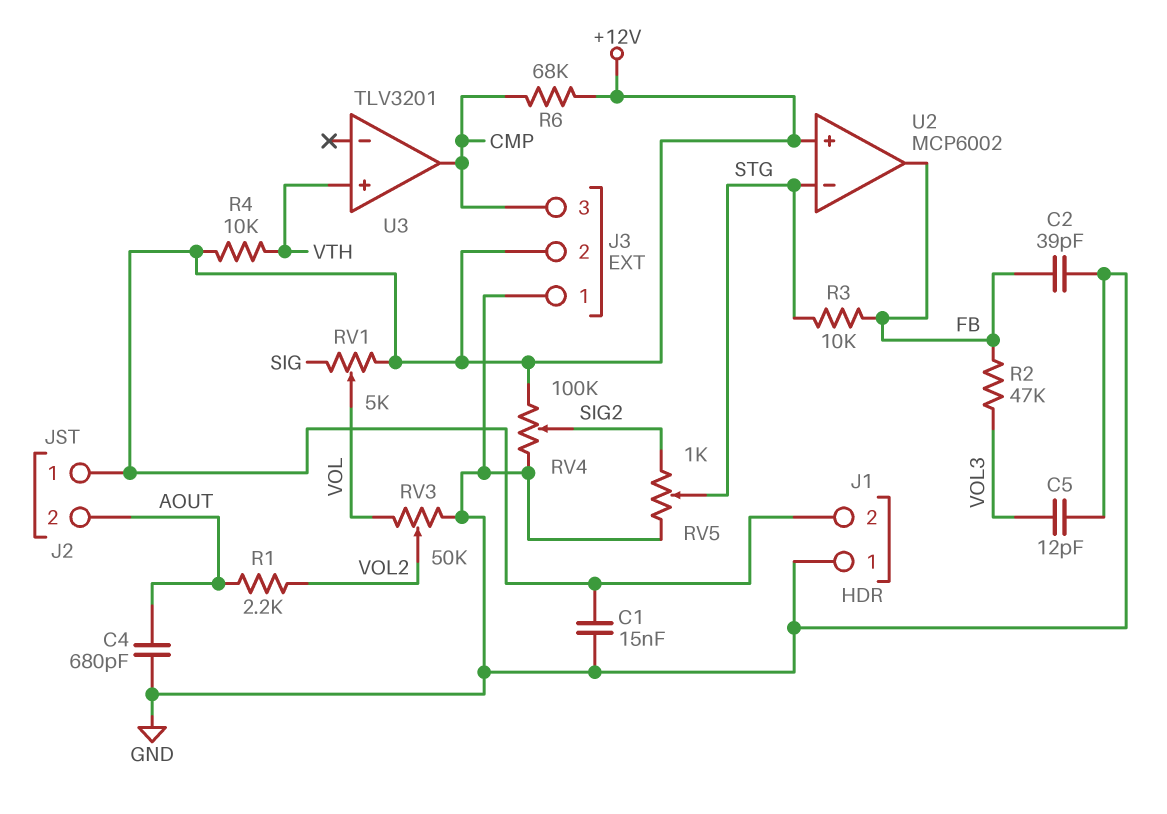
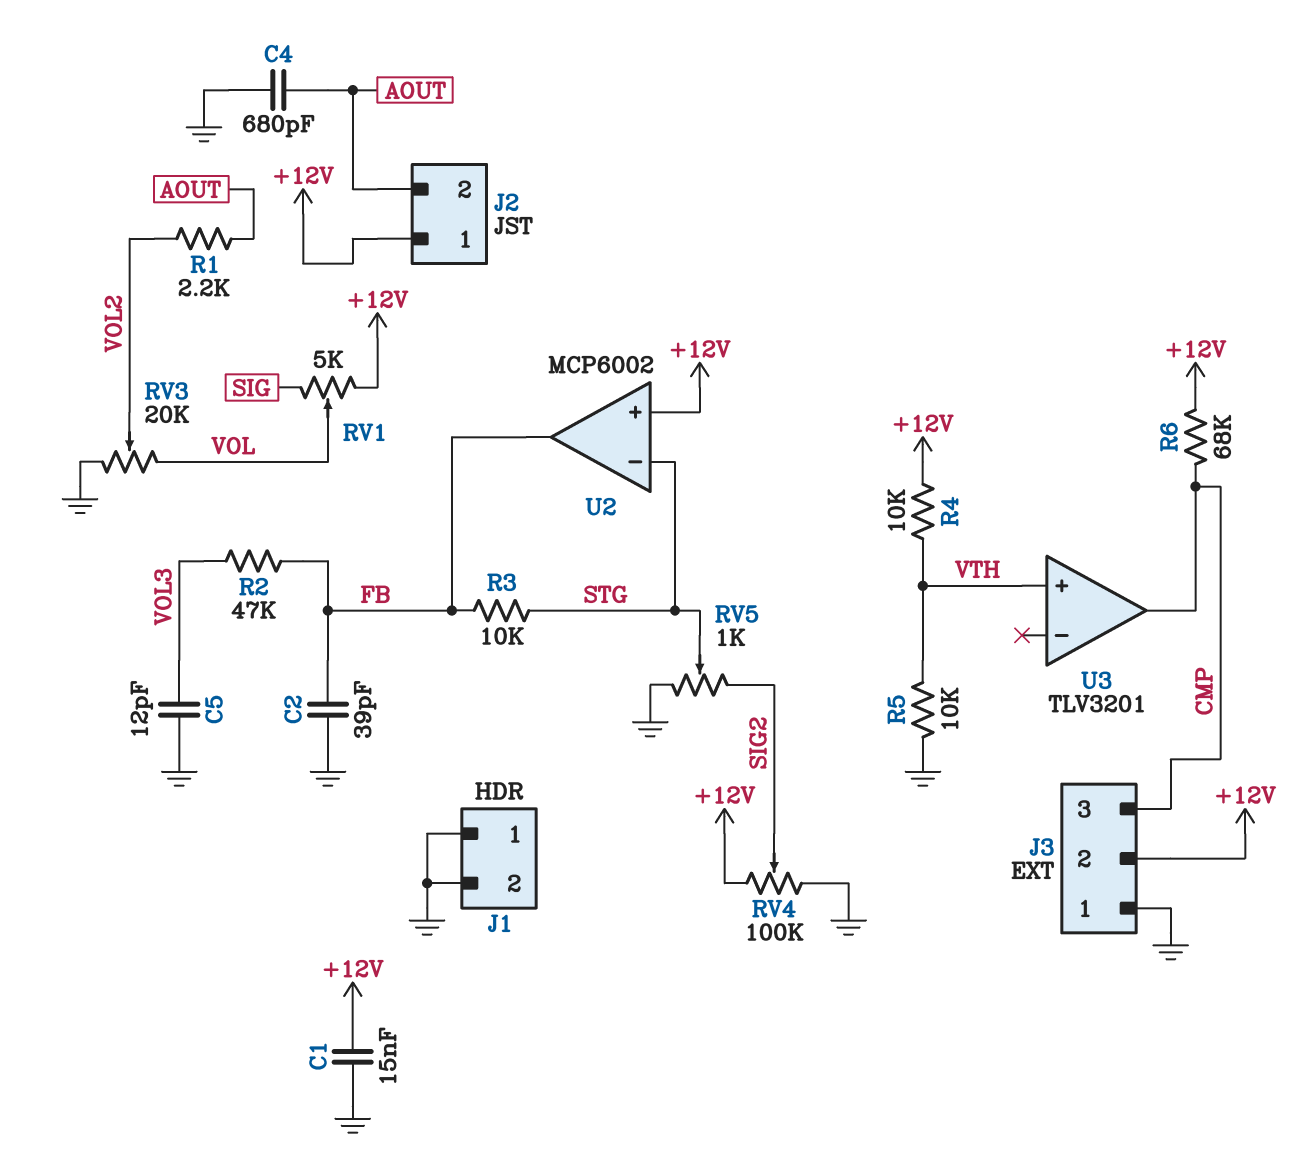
J1 pin 2: +12V -> GND
R5: none -> 10k (GND, VTH)
RV3: 50k (GND, VOL, wiper VOL2) -> 20k (GND, VOL, wiper VOL2)

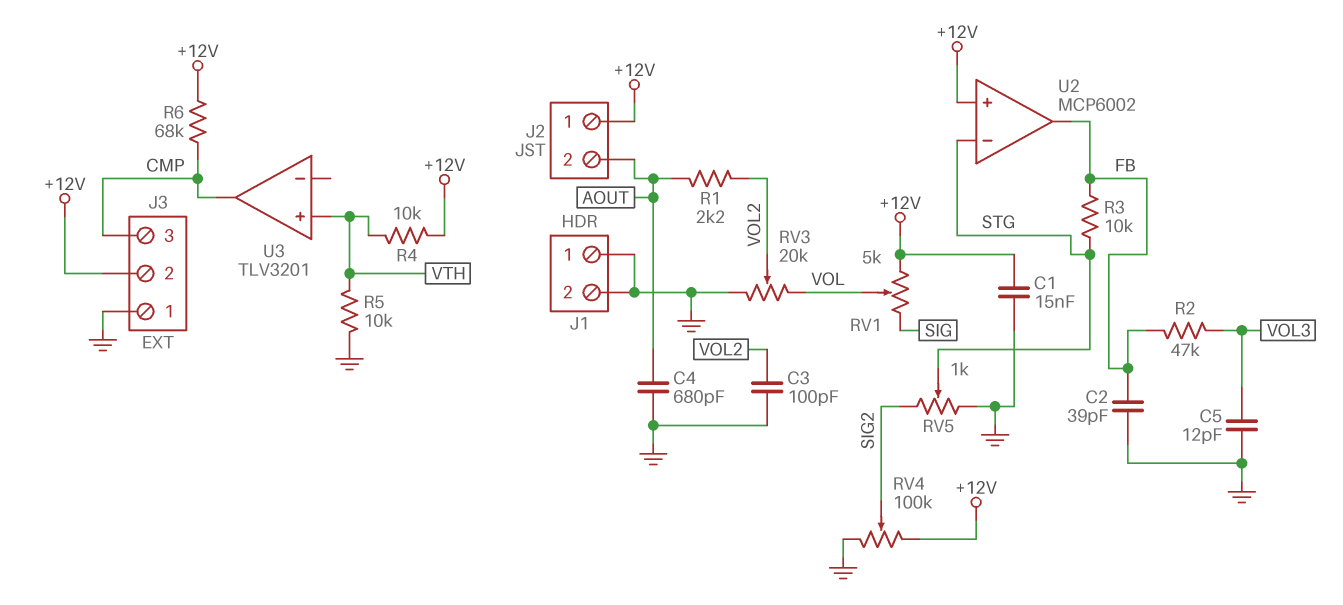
C3: none -> 100pF (GND, VOL2)

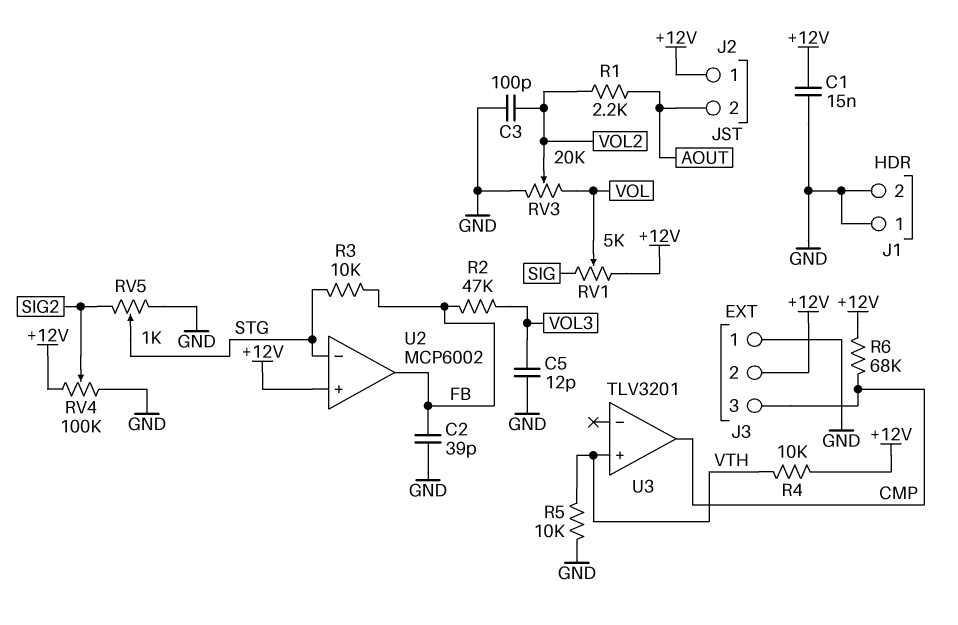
C4: 680pF (AOUT, GND) -> none

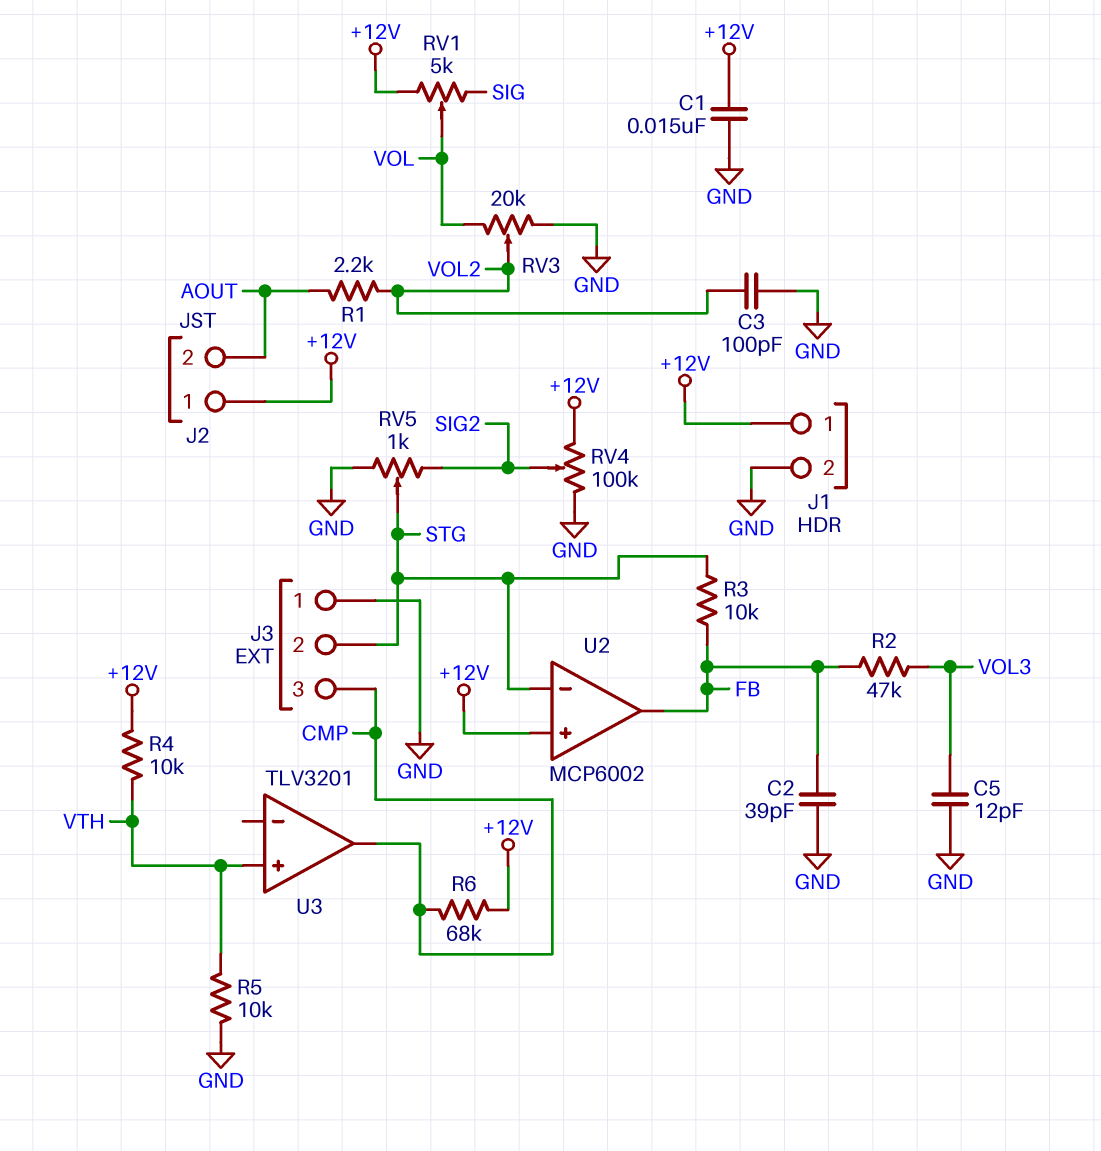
J1 pin 1: GND -> +12V
J3 pin 2: +12V -> STG

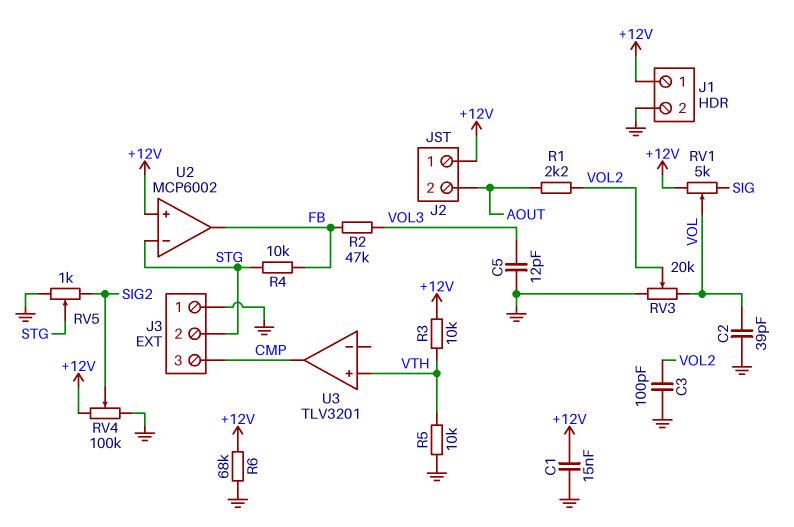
C2: 39pF (FB, GND) -> 39pF (GND, VOL)
R3: 10k (FB, STG) -> 10k (+12V, VTH)
R4: 10k (+12V, VTH) -> 10k (FB, STG)
R6: 68k (+12V, CMP) -> 68k (+12V, GND)

